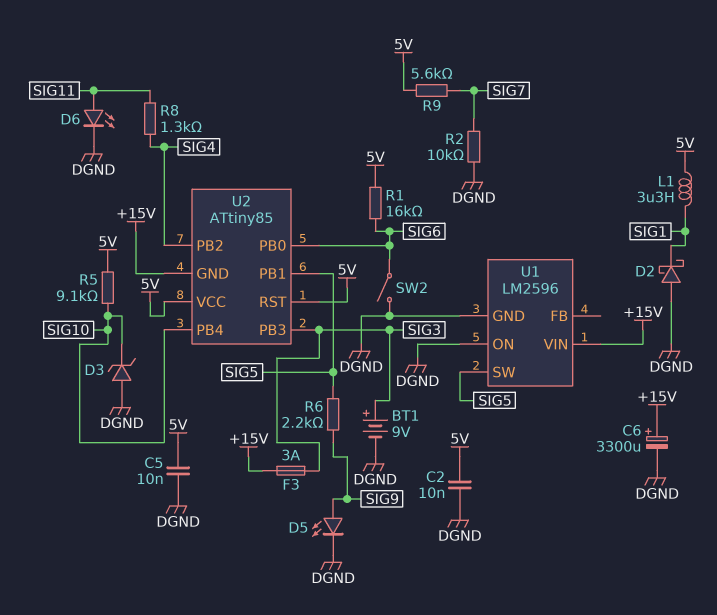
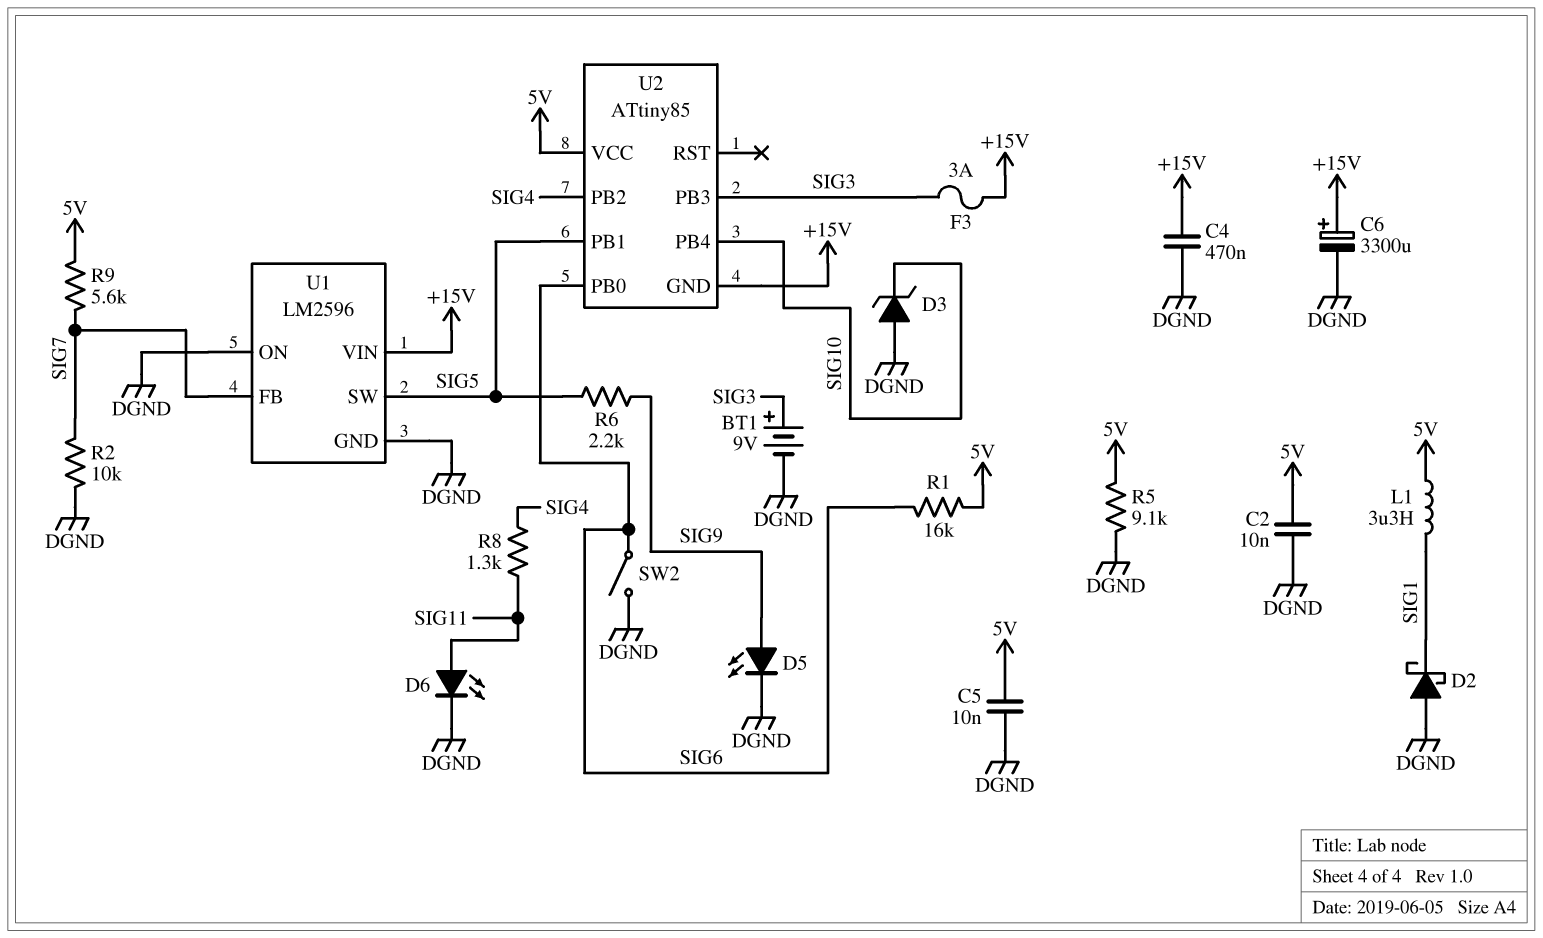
C4: none -> 470nF (+15V, DGND)
R5: 9.1k (5V, SIG10) -> 9.1k (5V, DGND)
U1 pin FB: none -> SIG7
U2 pin RST: 5V -> none

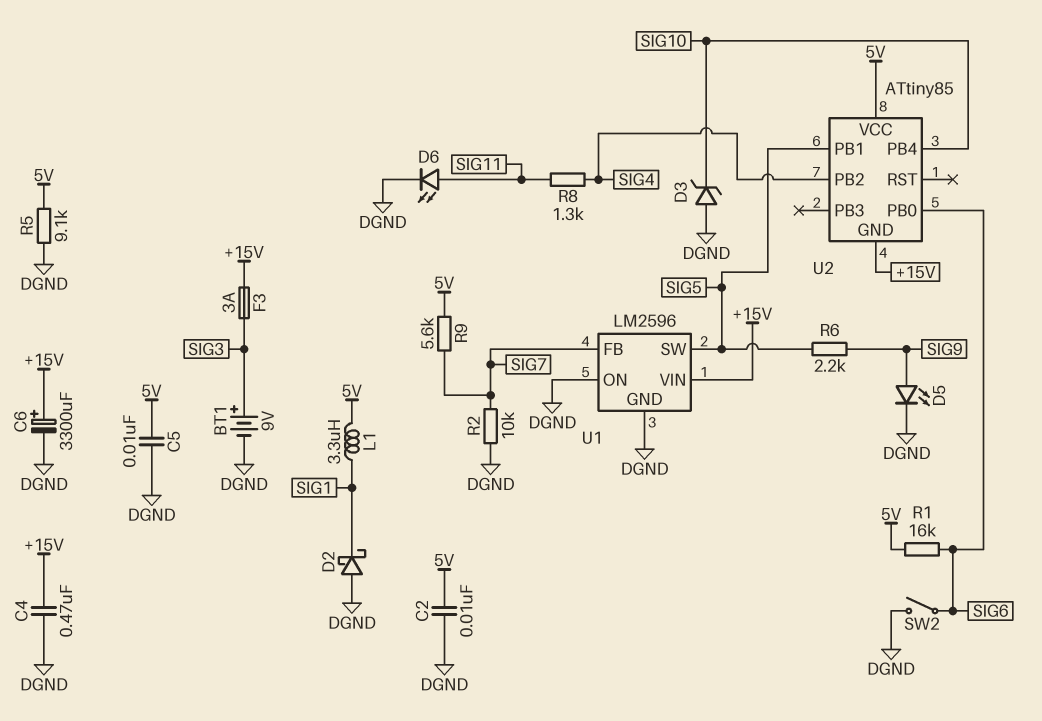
U2 pin PB3: SIG3 -> none

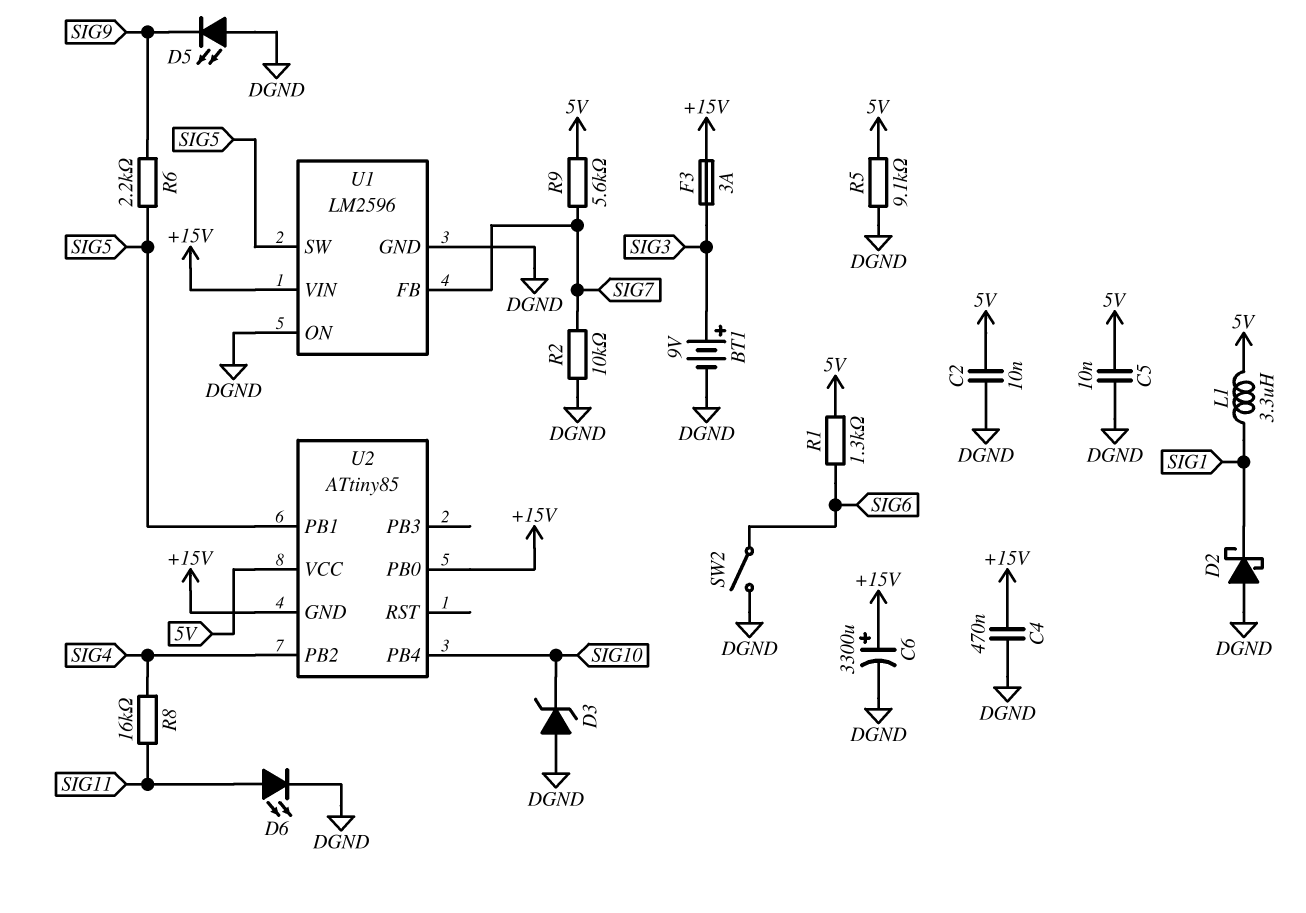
D5: LED (A SIG9, K DGND) -> LED (A DGND, K SIG9)
R1: 16k (5V, SIG6) -> 1.3k (5V, SIG6)
R8: 1.3k (SIG4, SIG11) -> 16k (SIG4, SIG11)
U2 pin PB0: SIG6 -> +15V

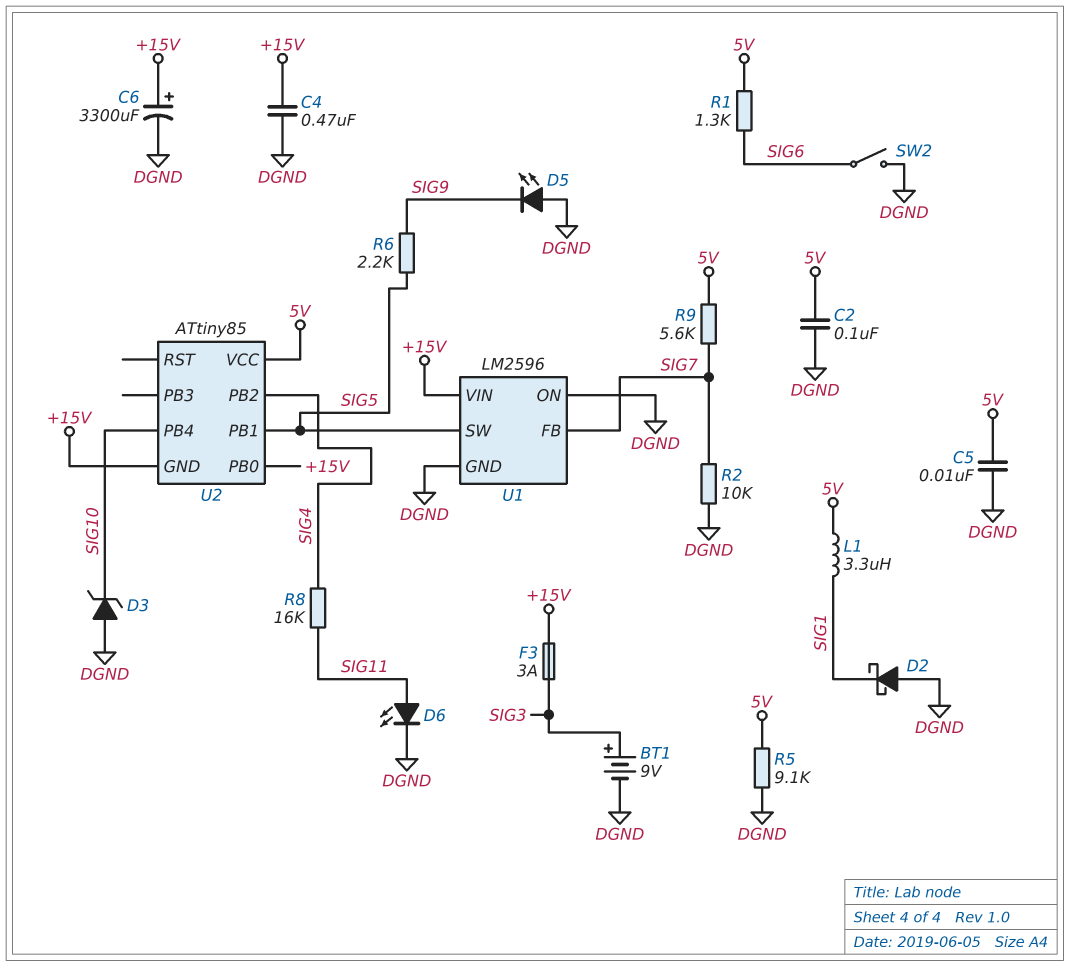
C2: 10nF (5V, DGND) -> 100nF (5V, DGND)

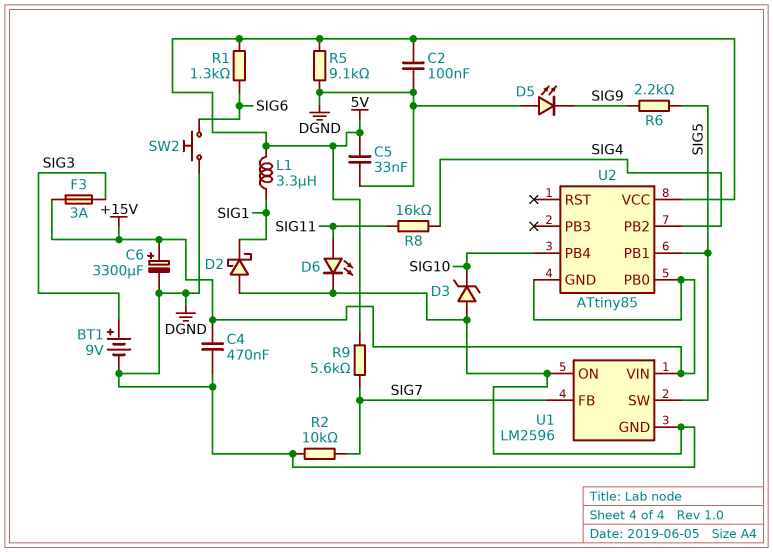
C5: 10nF (5V, DGND) -> 33nF (5V, DGND)
SW2: switch (DGND, SIG6) -> button (DGND, SIG6)

